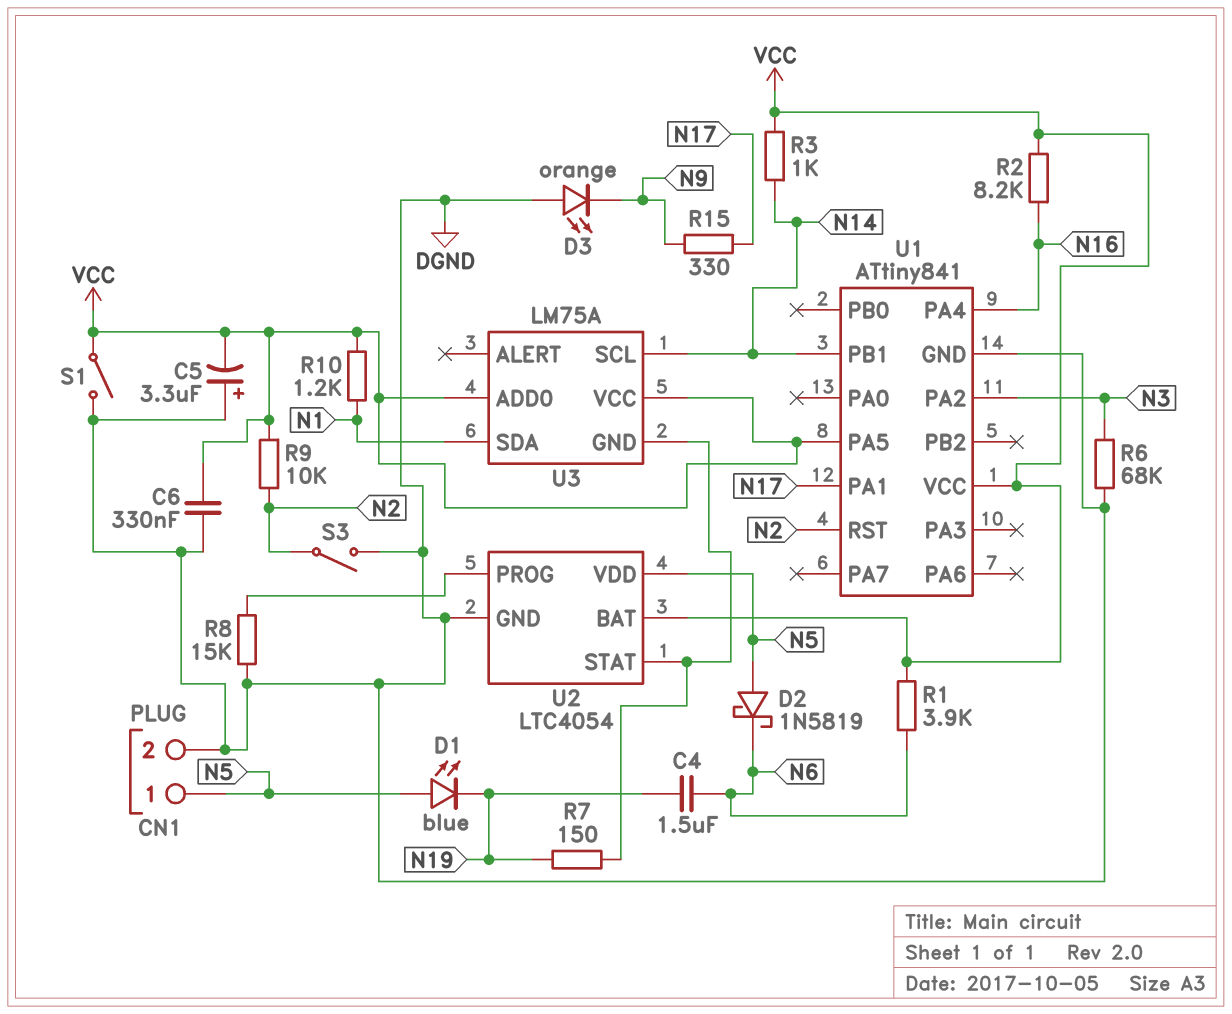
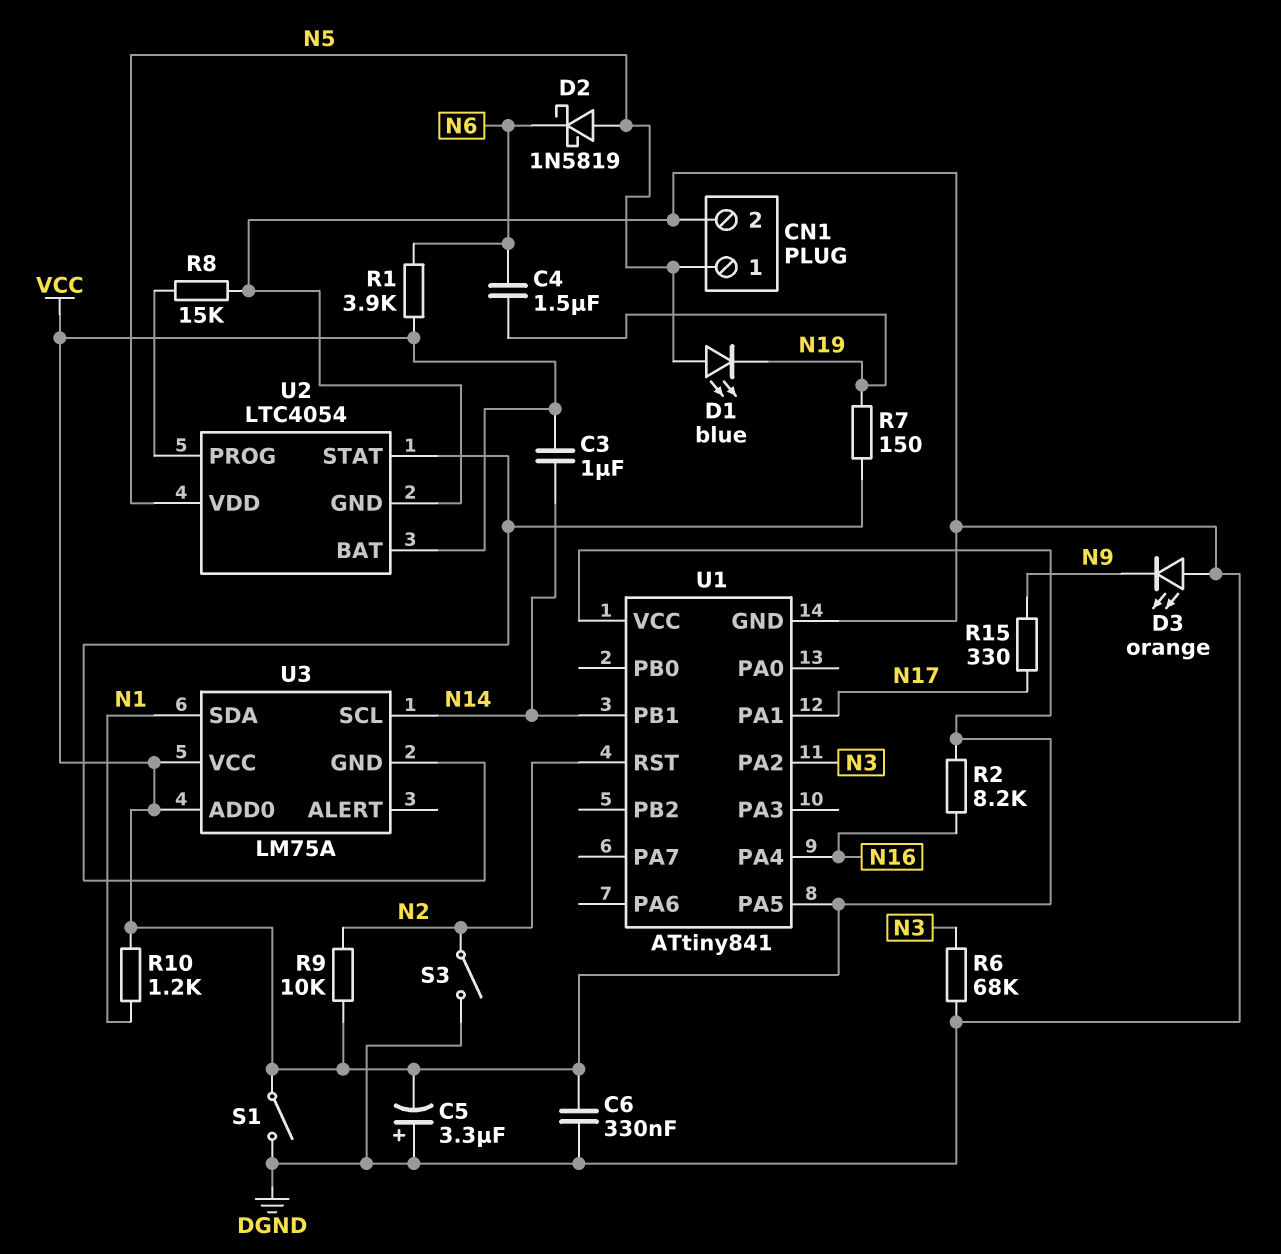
C3: none -> 1uF (N14, VCC)
R3: 1k (N14, VCC) -> none

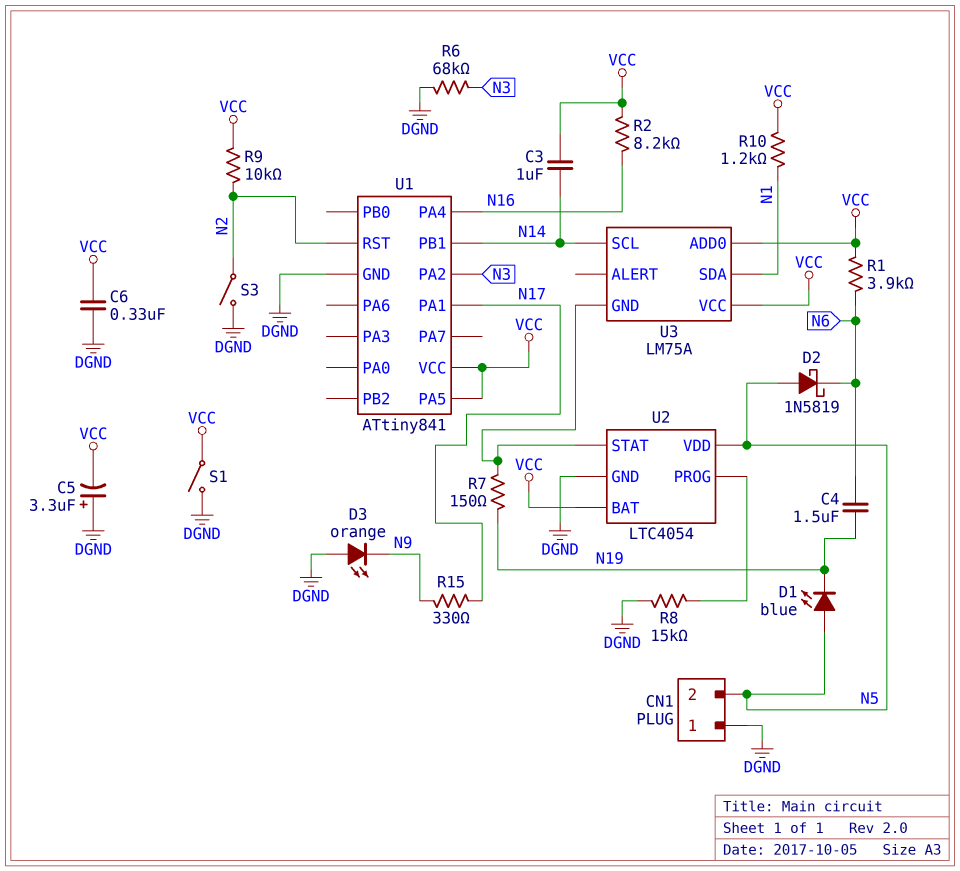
CN1 pin 1: N5 -> DGND
CN1 pin 2: DGND -> N5

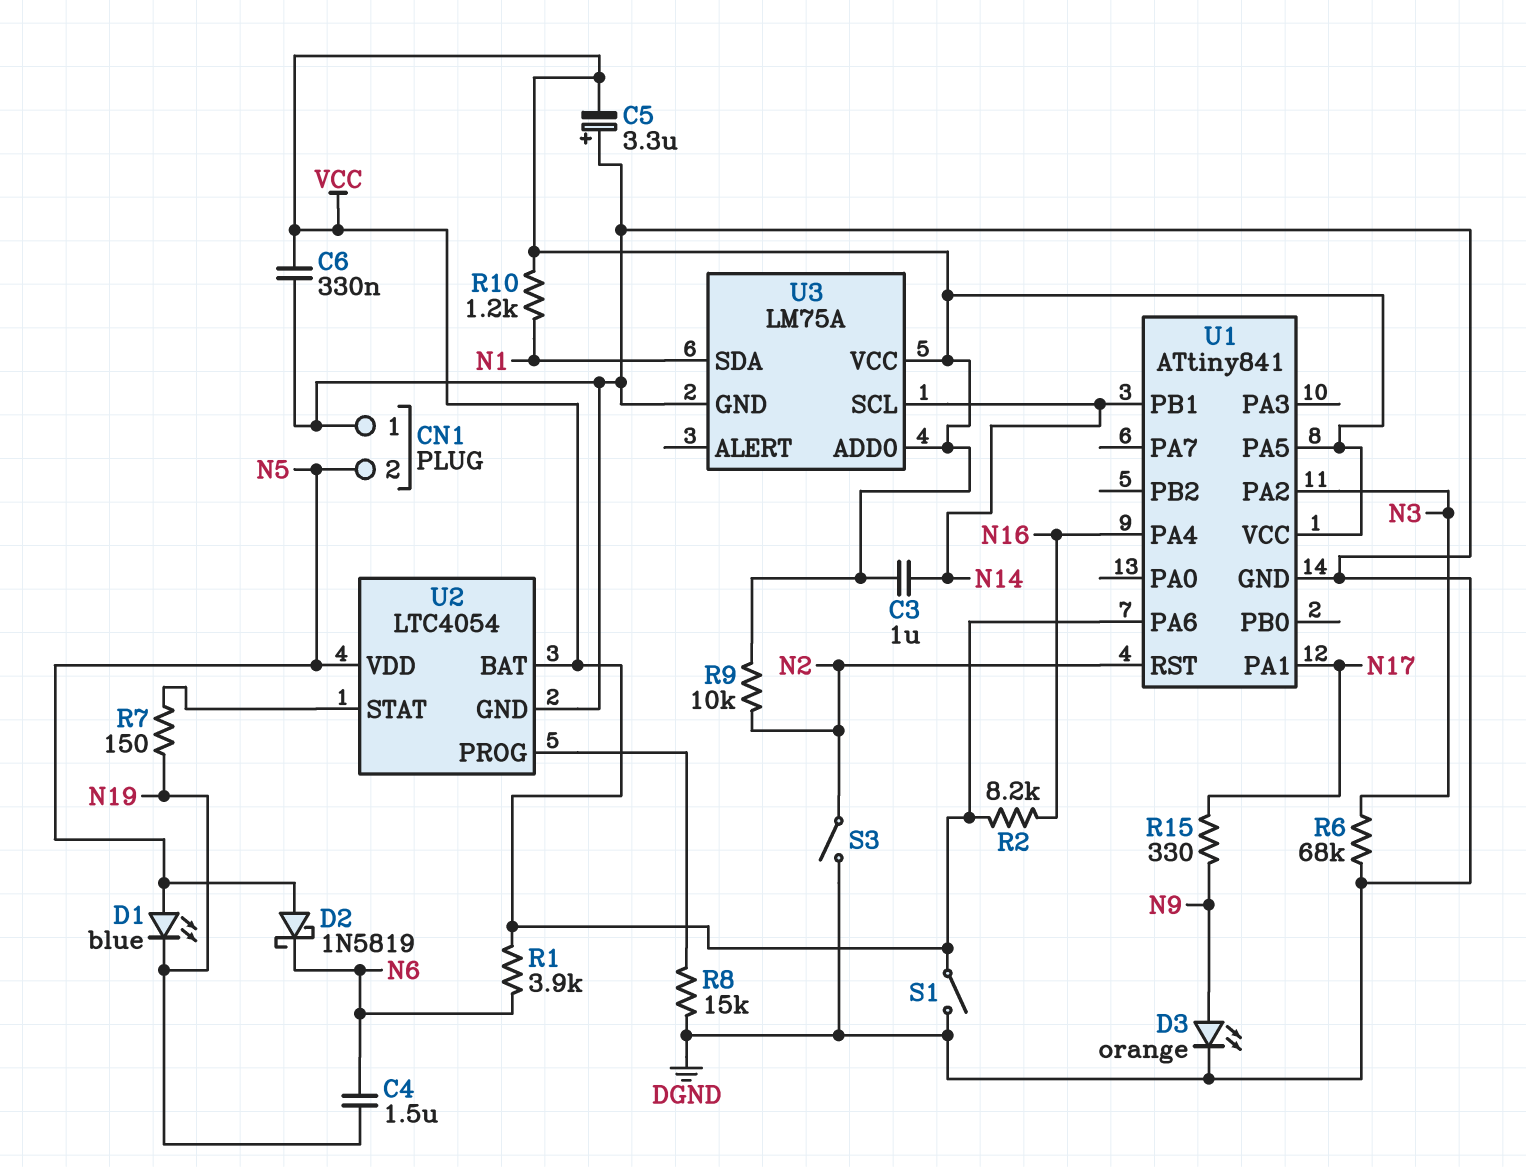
D3: LED orange (A DGND, K N9) -> LED orange (A N9, K DGND)
U1 pin PA6: none -> VCC
U3 pin GND: U2/STAT -> DGND

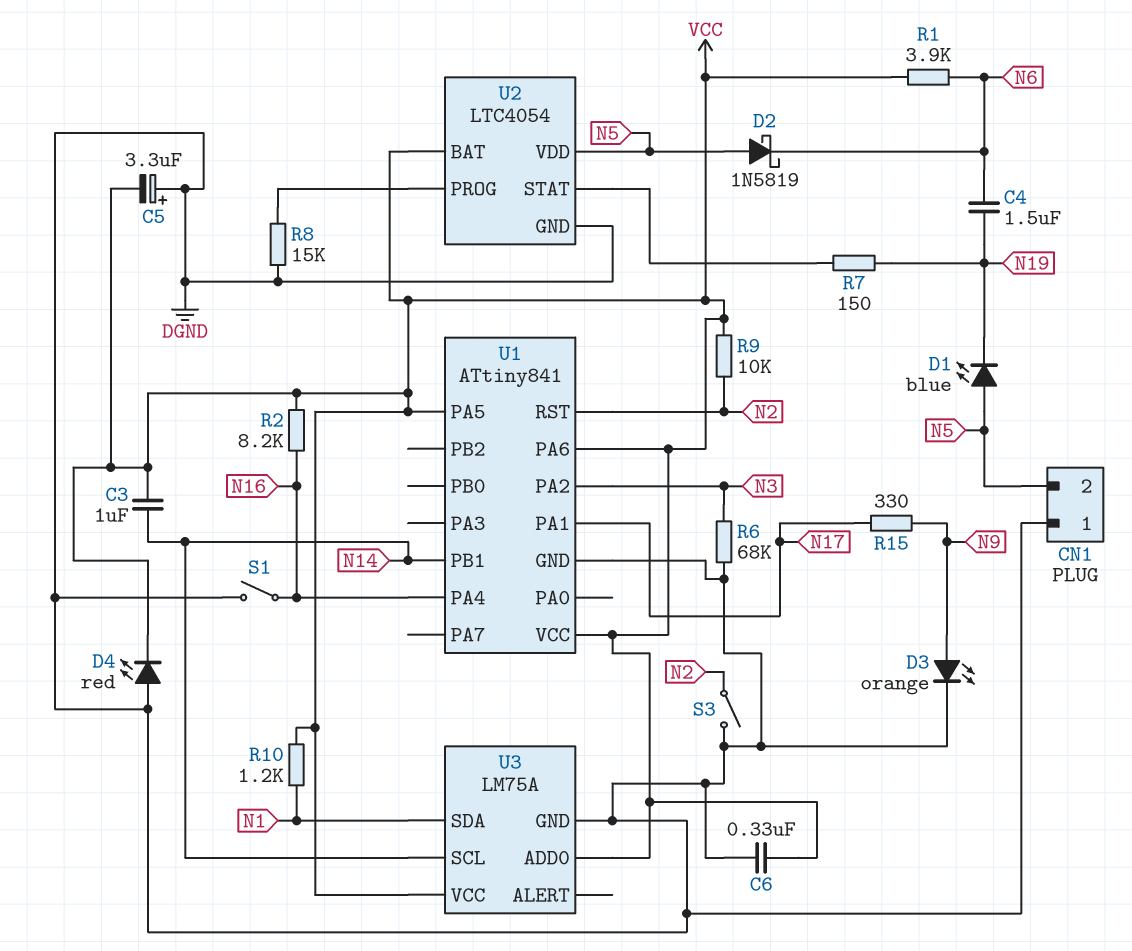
D4: none -> LED red (A DGND, K VCC)
S1: switch (DGND, VCC) -> switch (DGND, N16)

